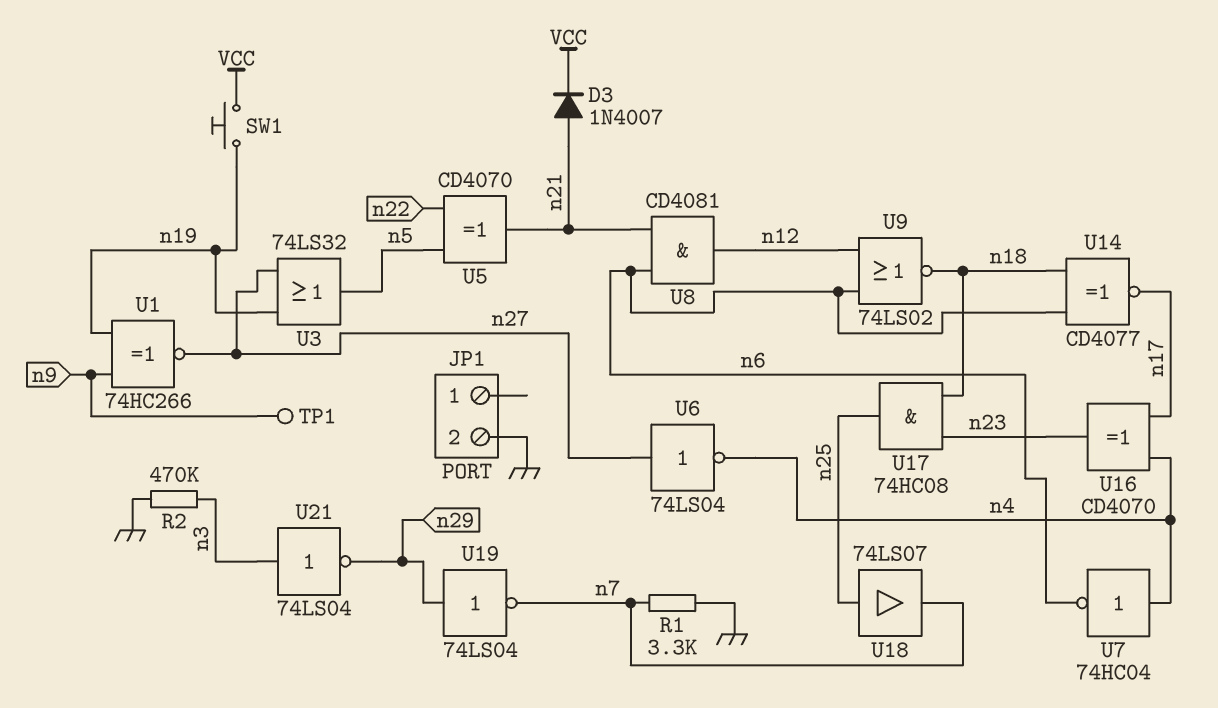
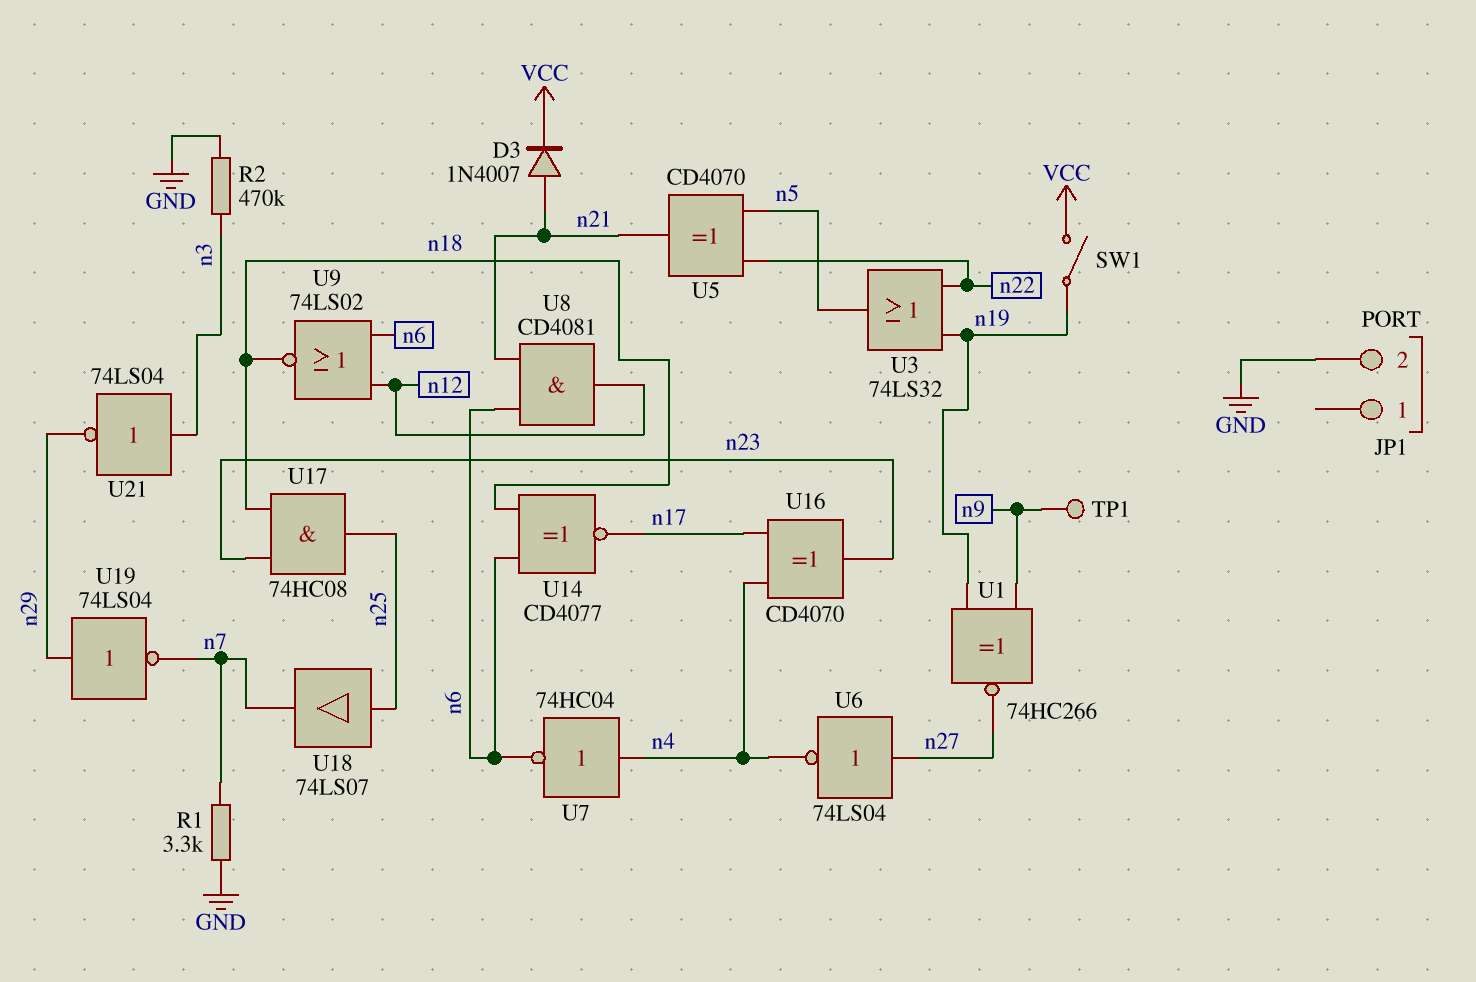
SW1: button (VCC, n19) -> switch (VCC, n19)
U3: OR 74LS32 (in n19, in n27, out n5) -> OR 74LS32 (in n19, in n22, out n5)

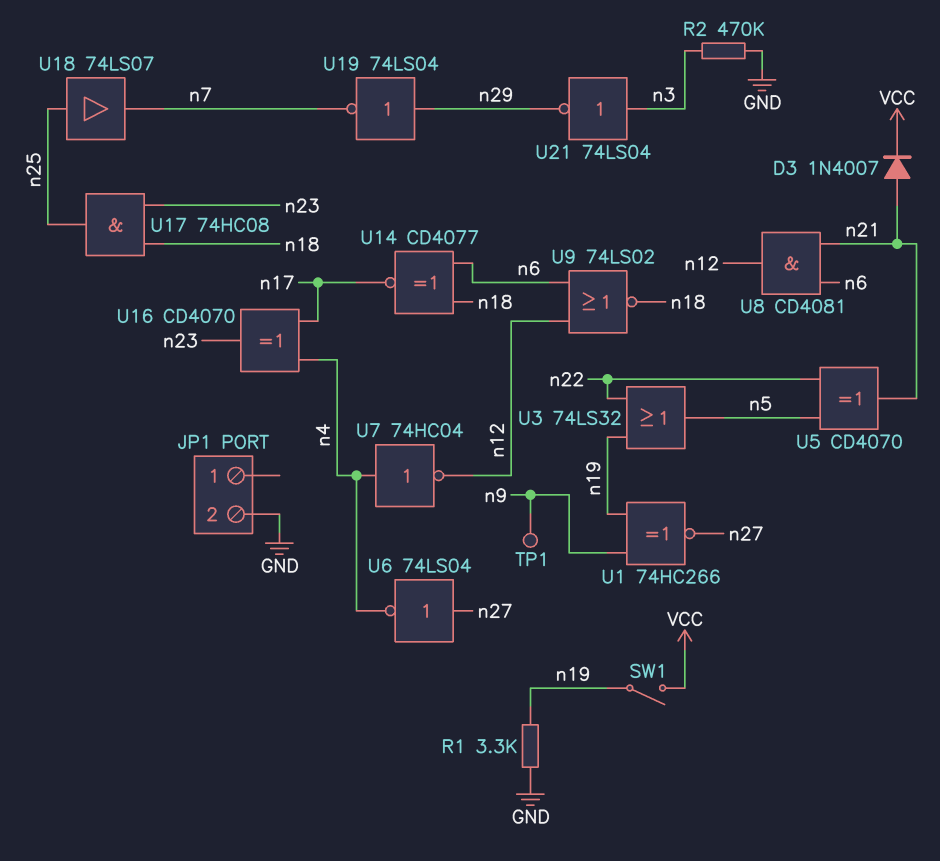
R1: 3.3k (GND, n7) -> 3.3k (GND, n19)
U7: NOT 74HC04 (in n4, out n6) -> NOT 74HC04 (in n4, out n12)

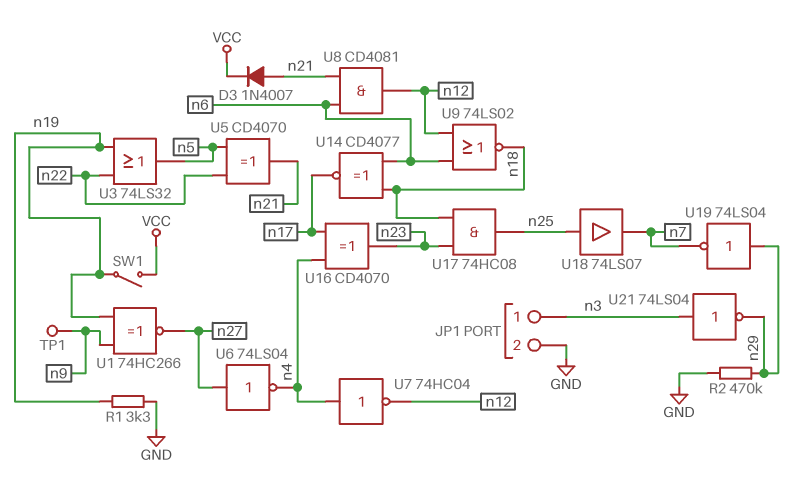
JP1 pin 1: none -> n3
R2: 470k (GND, n3) -> 470k (GND, n29)

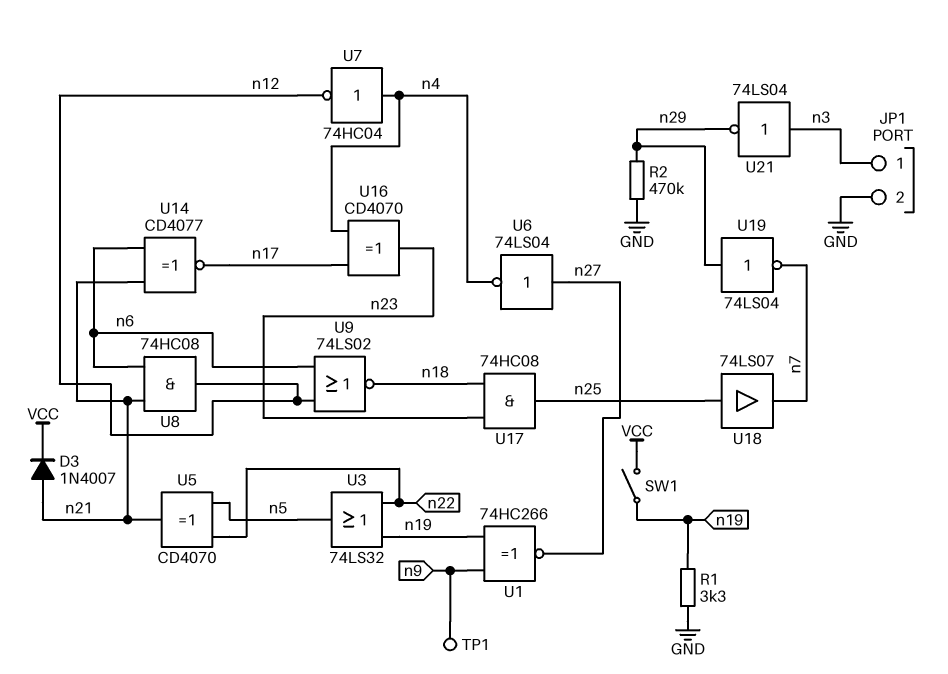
U8: AND CD4081 (in n6, in n21, out n12) -> AND 74HC08 (in n6, in n21, out n12)
U14: XNOR CD4077 (in n6, in n18, out n17) -> XNOR CD4077 (in n6, in n21, out n17)

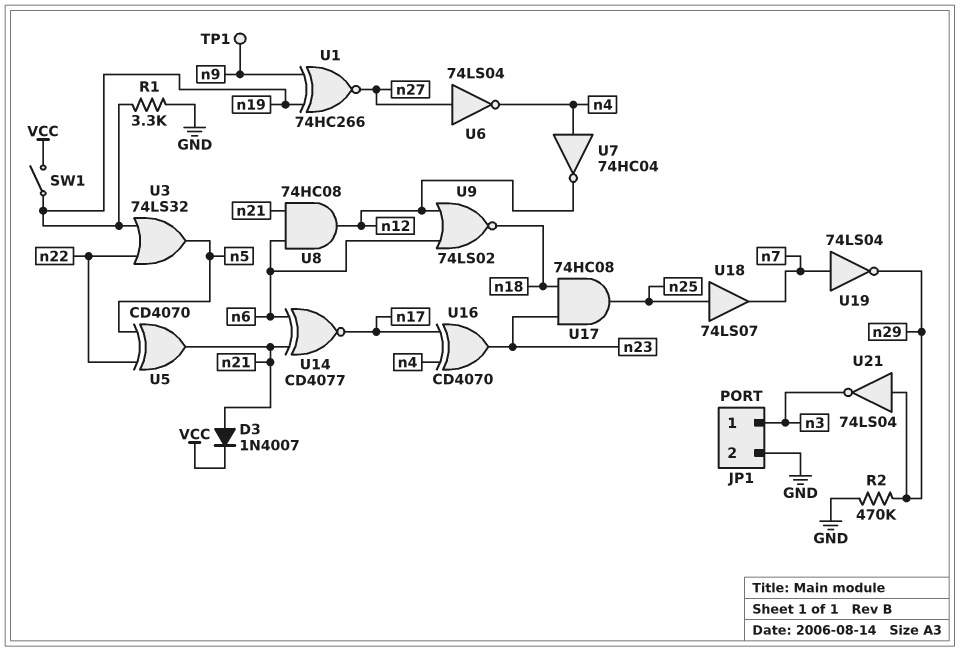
U19: NOT 74LS04 (in n29, out n7) -> NOT 74LS04 (in n7, out n29)
U21: NOT 74LS04 (in n3, out n29) -> NOT 74LS04 (in n29, out n3)

